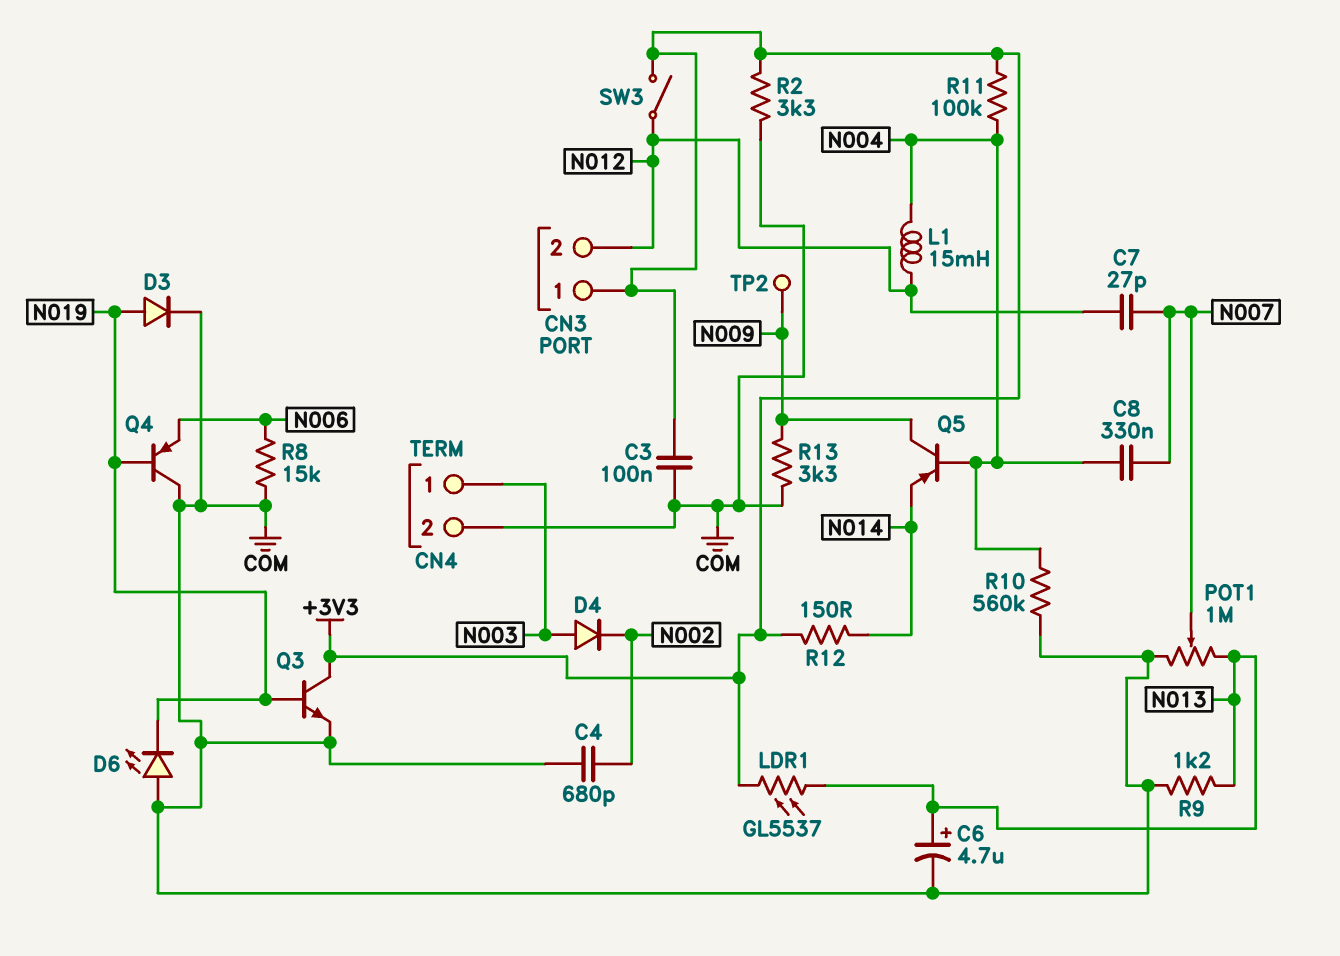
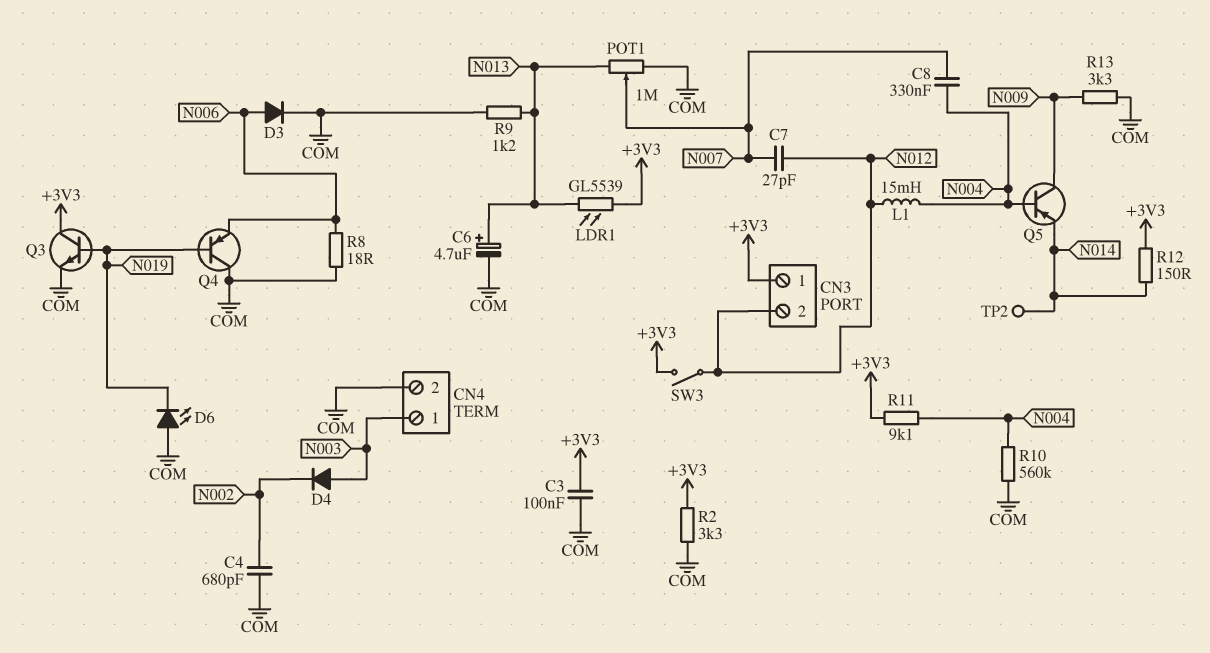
D3: diode (A N019, K COM) -> diode (A N006, K COM)
LDR1: GL5537 (+3V3, N013) -> GL5539 (+3V3, N013)
R8: 15k (COM, N006) -> 18 (COM, N006)
R11: 100k (+3V3, N004) -> 9.1k (+3V3, N004)
TP2: test point (N009) -> test point (N014)

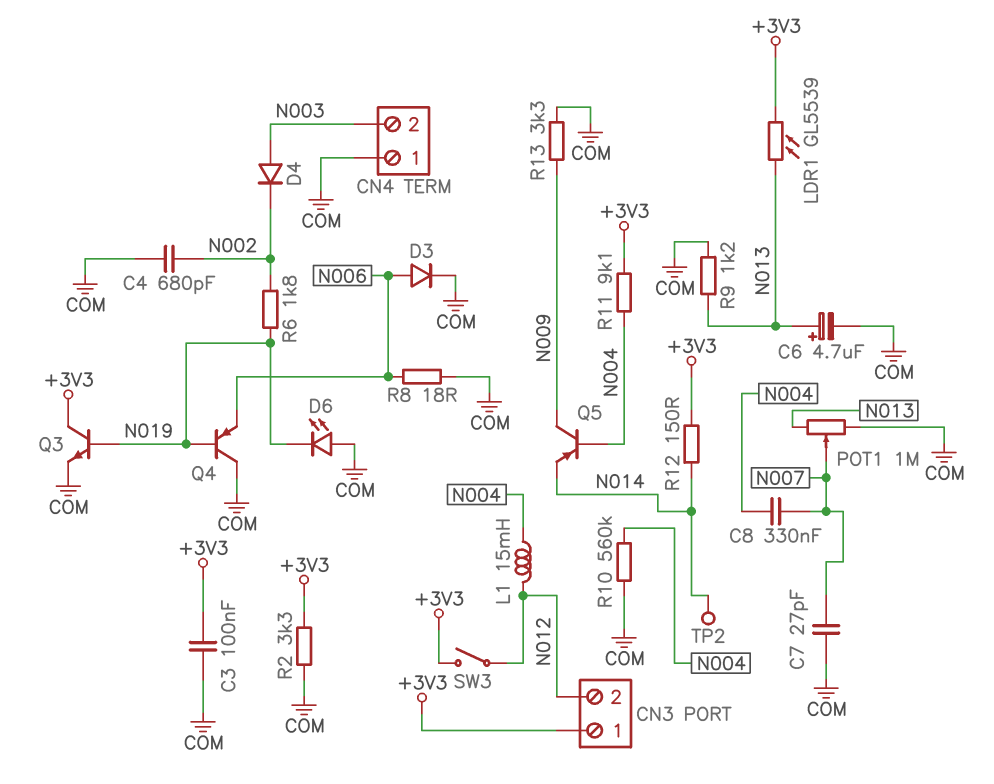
C7: 27pF (N007, N012) -> 27pF (COM, N007)
CN4 pin 1: N003 -> COM
CN4 pin 2: COM -> N003
R6: none -> 1.8k (N002, N019)

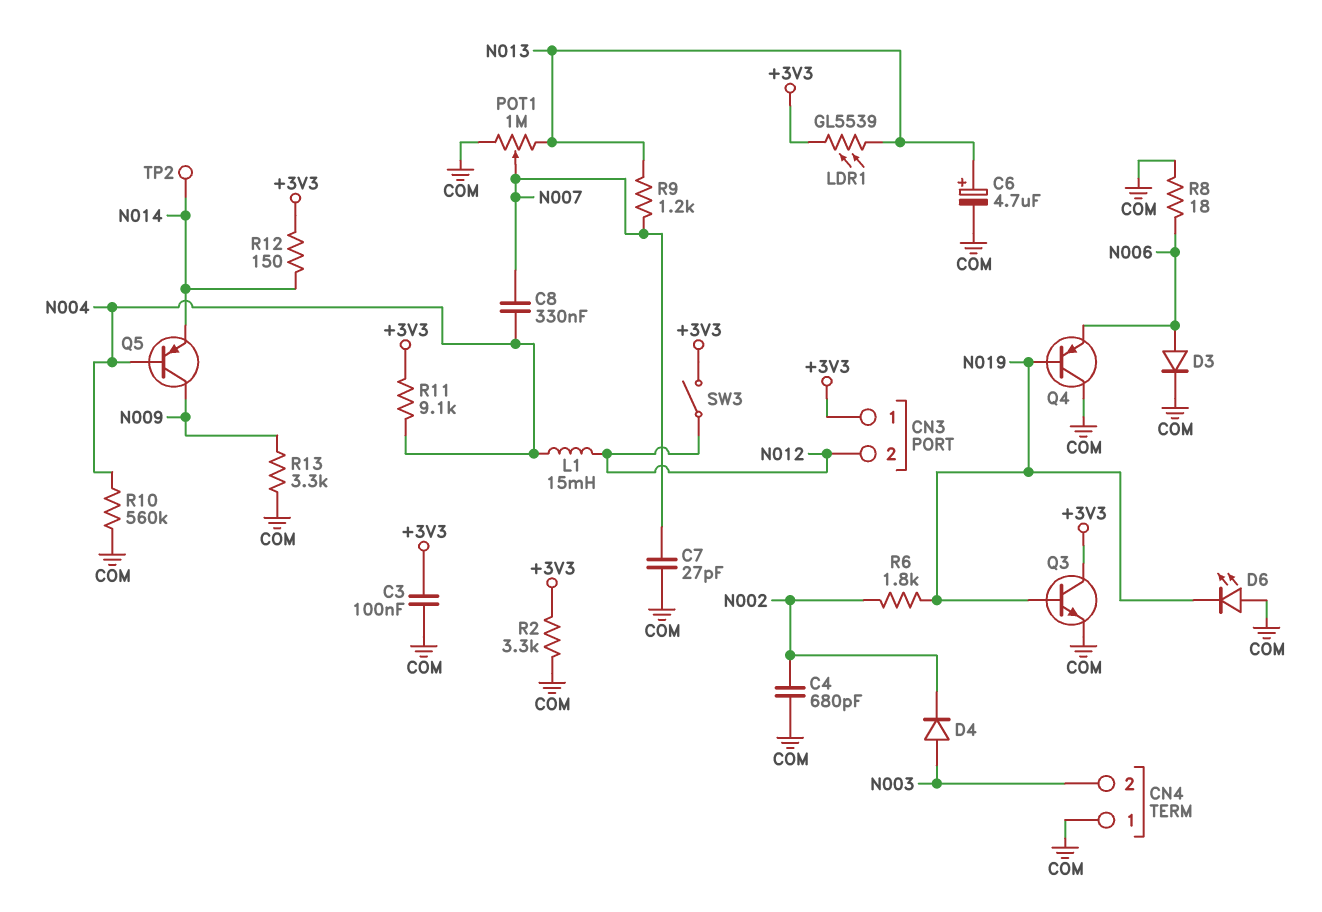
R9: 1.2k (COM, N013) -> 1.2k (N007, N013)

